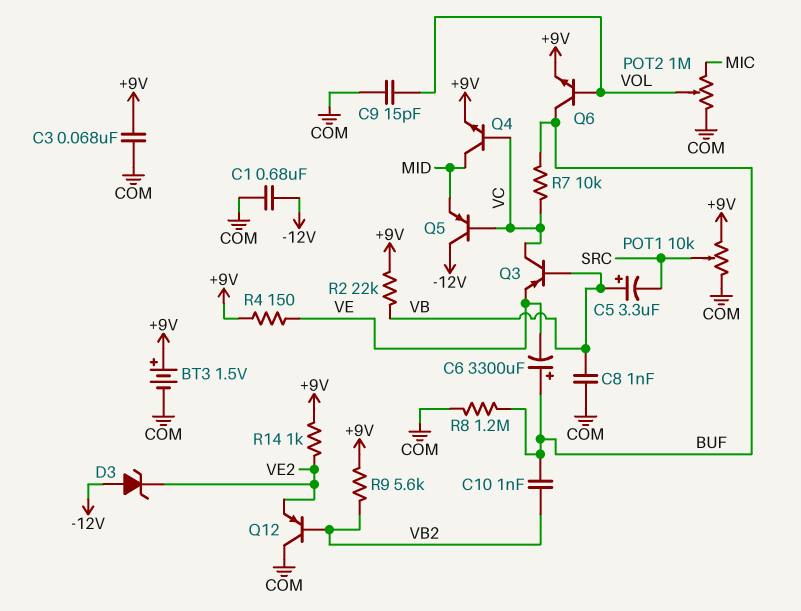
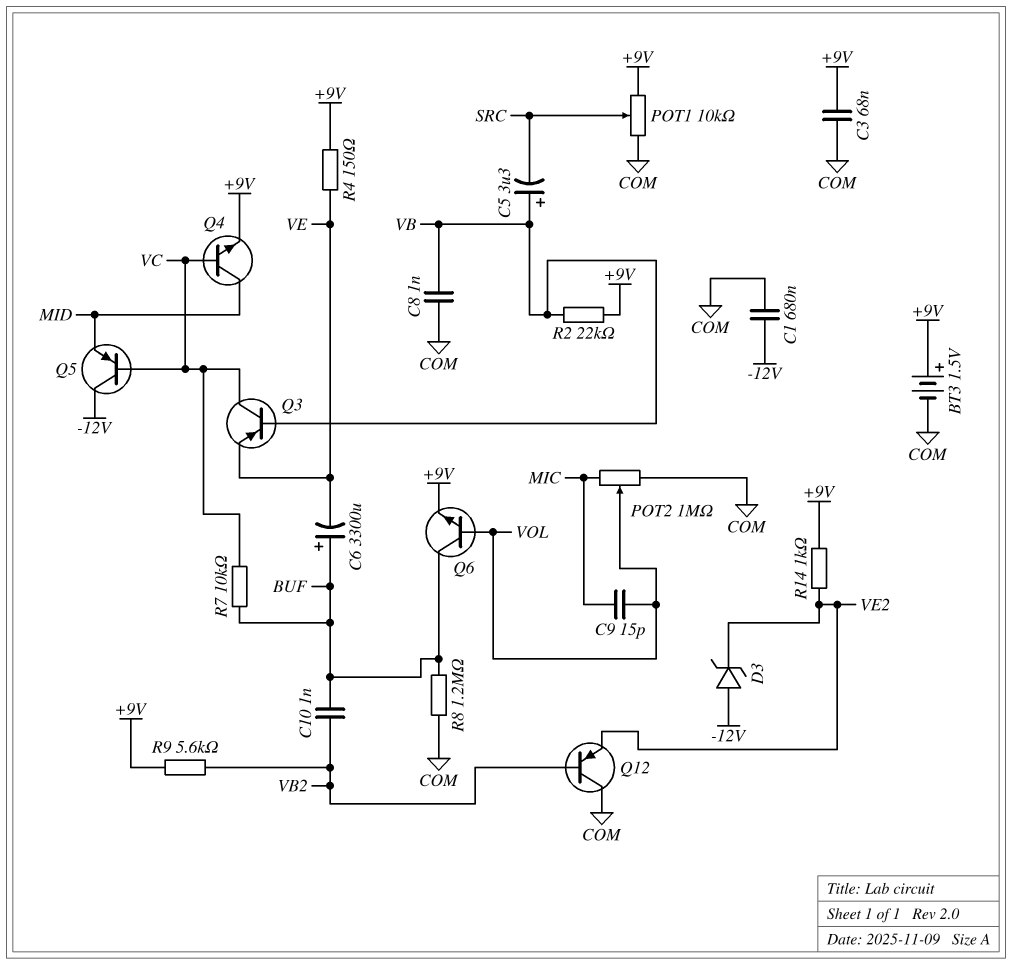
C9: 15pF (COM, VOL) -> 15pF (MIC, VOL)

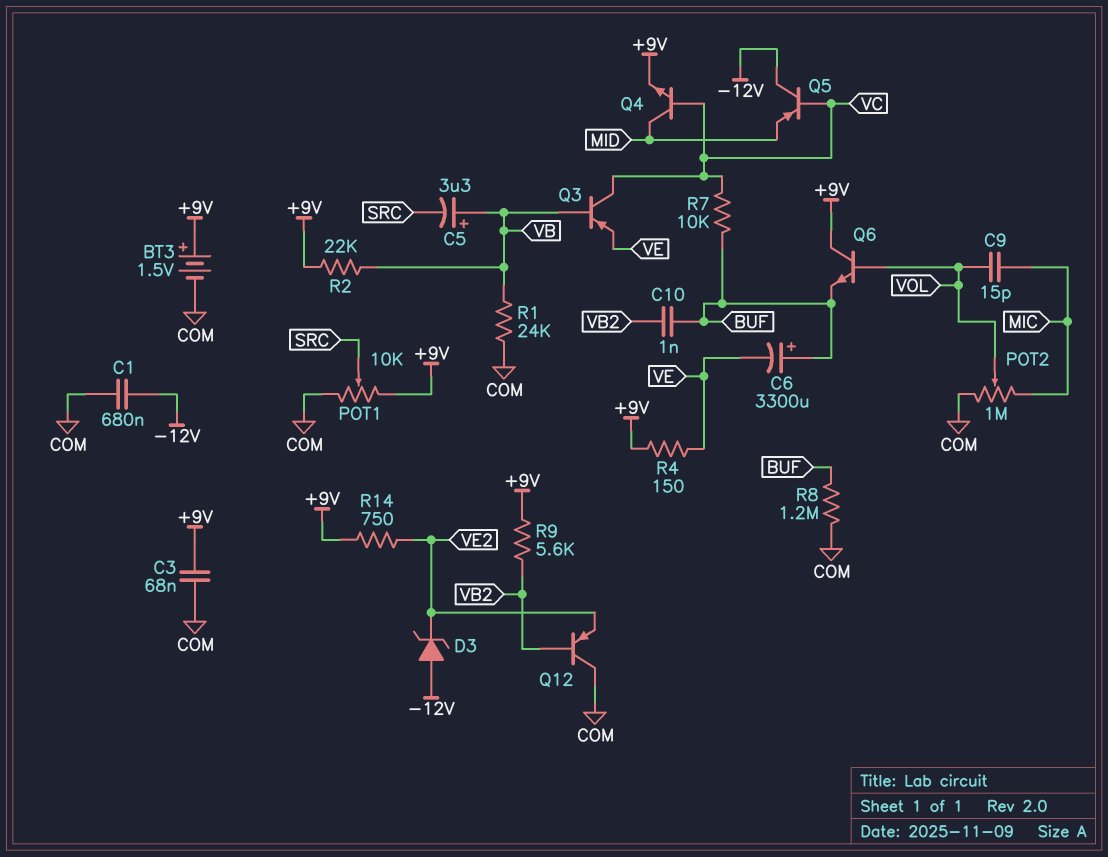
C8: 1nF (COM, VB) -> none
Q6: NPN (B VOL, C BUF, E +9V) -> NPN (B VOL, C +9V, E BUF)
R1: none -> 24k (COM, VB)
R14: 1k (+9V, VE2) -> 750 (+9V, VE2)

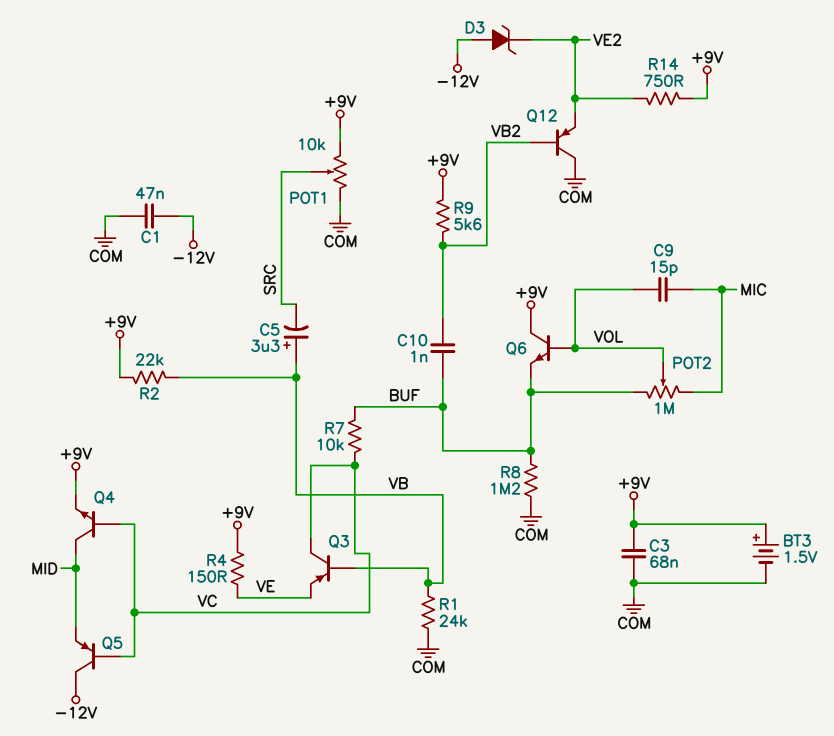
C1: 680nF (-12V, COM) -> 47nF (-12V, COM)
C6: 3300uF (plus BUF, minus VE) -> none
POT2: 1M (COM, MIC, wiper VOL) -> 1M (BUF, MIC, wiper VOL)

